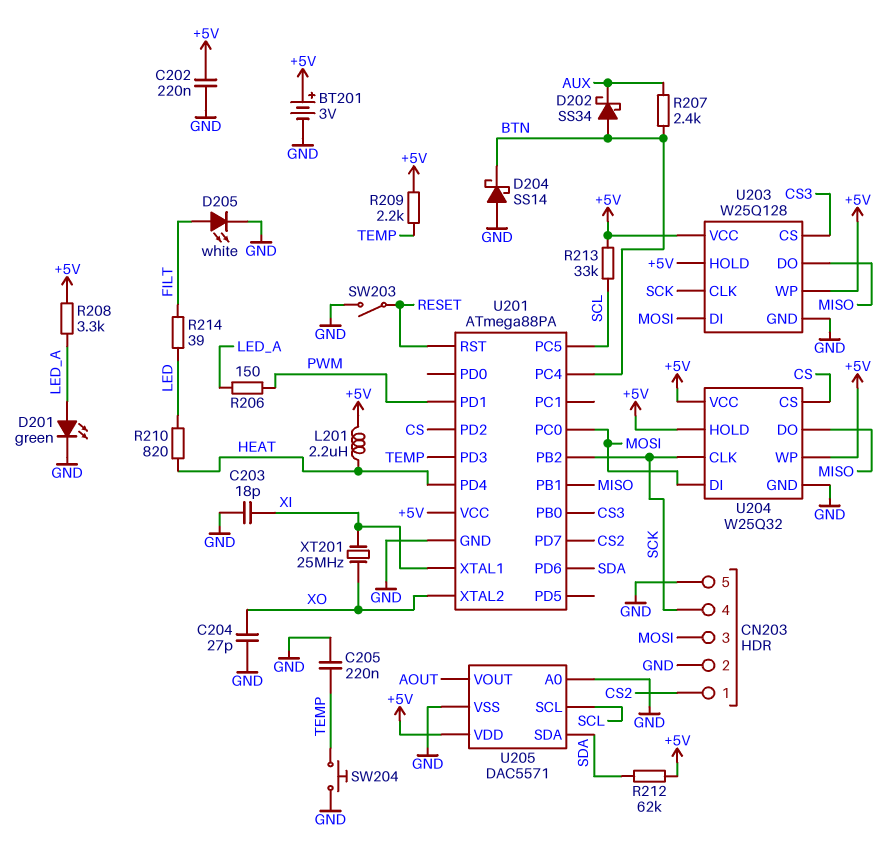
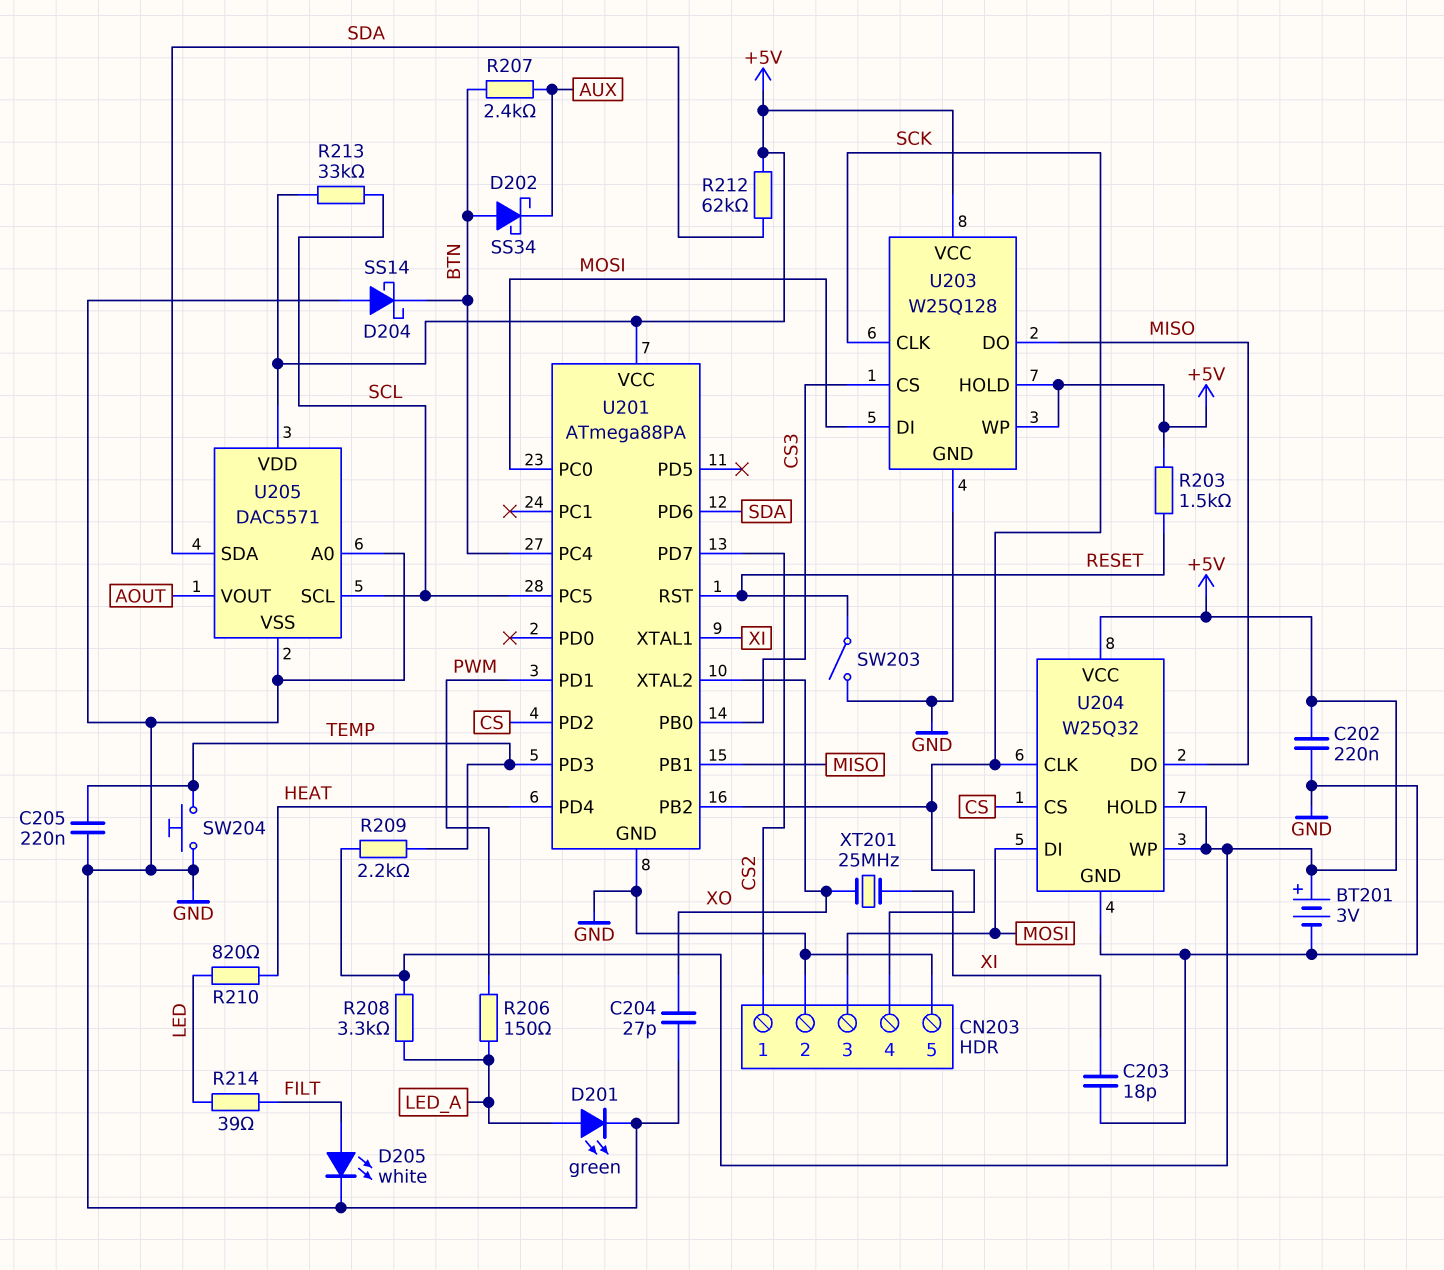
L201: 2.2uH (+5V, HEAT) -> none
R203: none -> 1.5k (+5V, RESET)

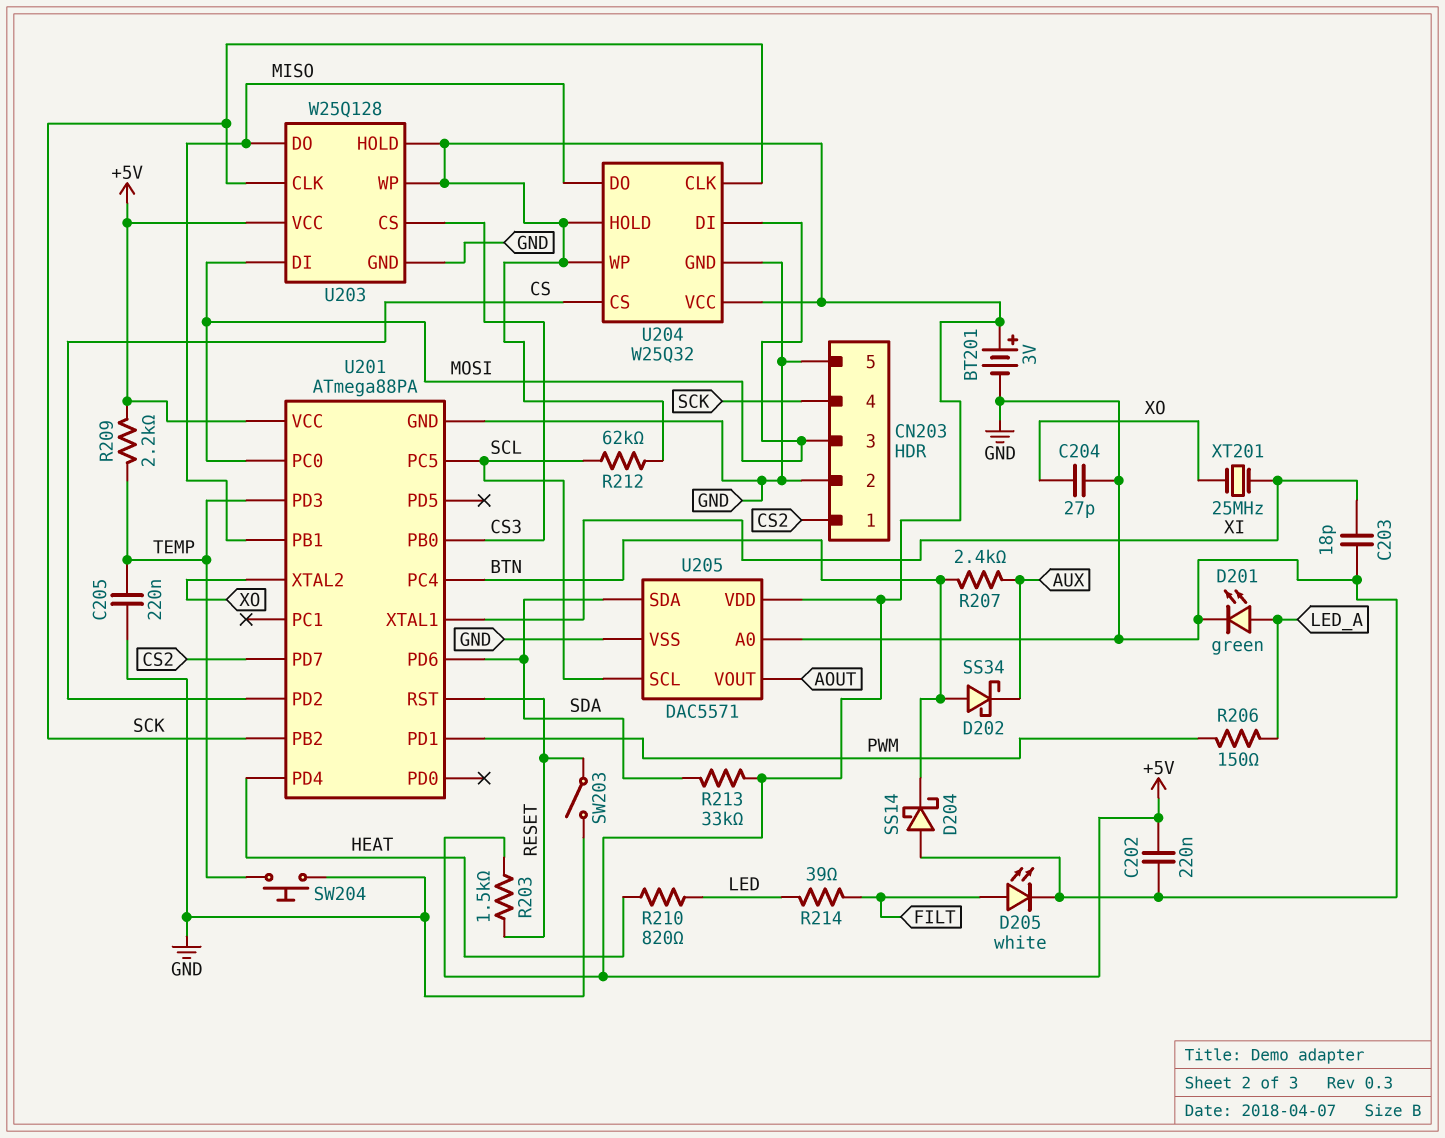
R208: 3.3k (+5V, LED_A) -> none
R212: 62k (+5V, SDA) -> 62k (+5V, SCL)
R213: 33k (+5V, SCL) -> 33k (+5V, SDA)

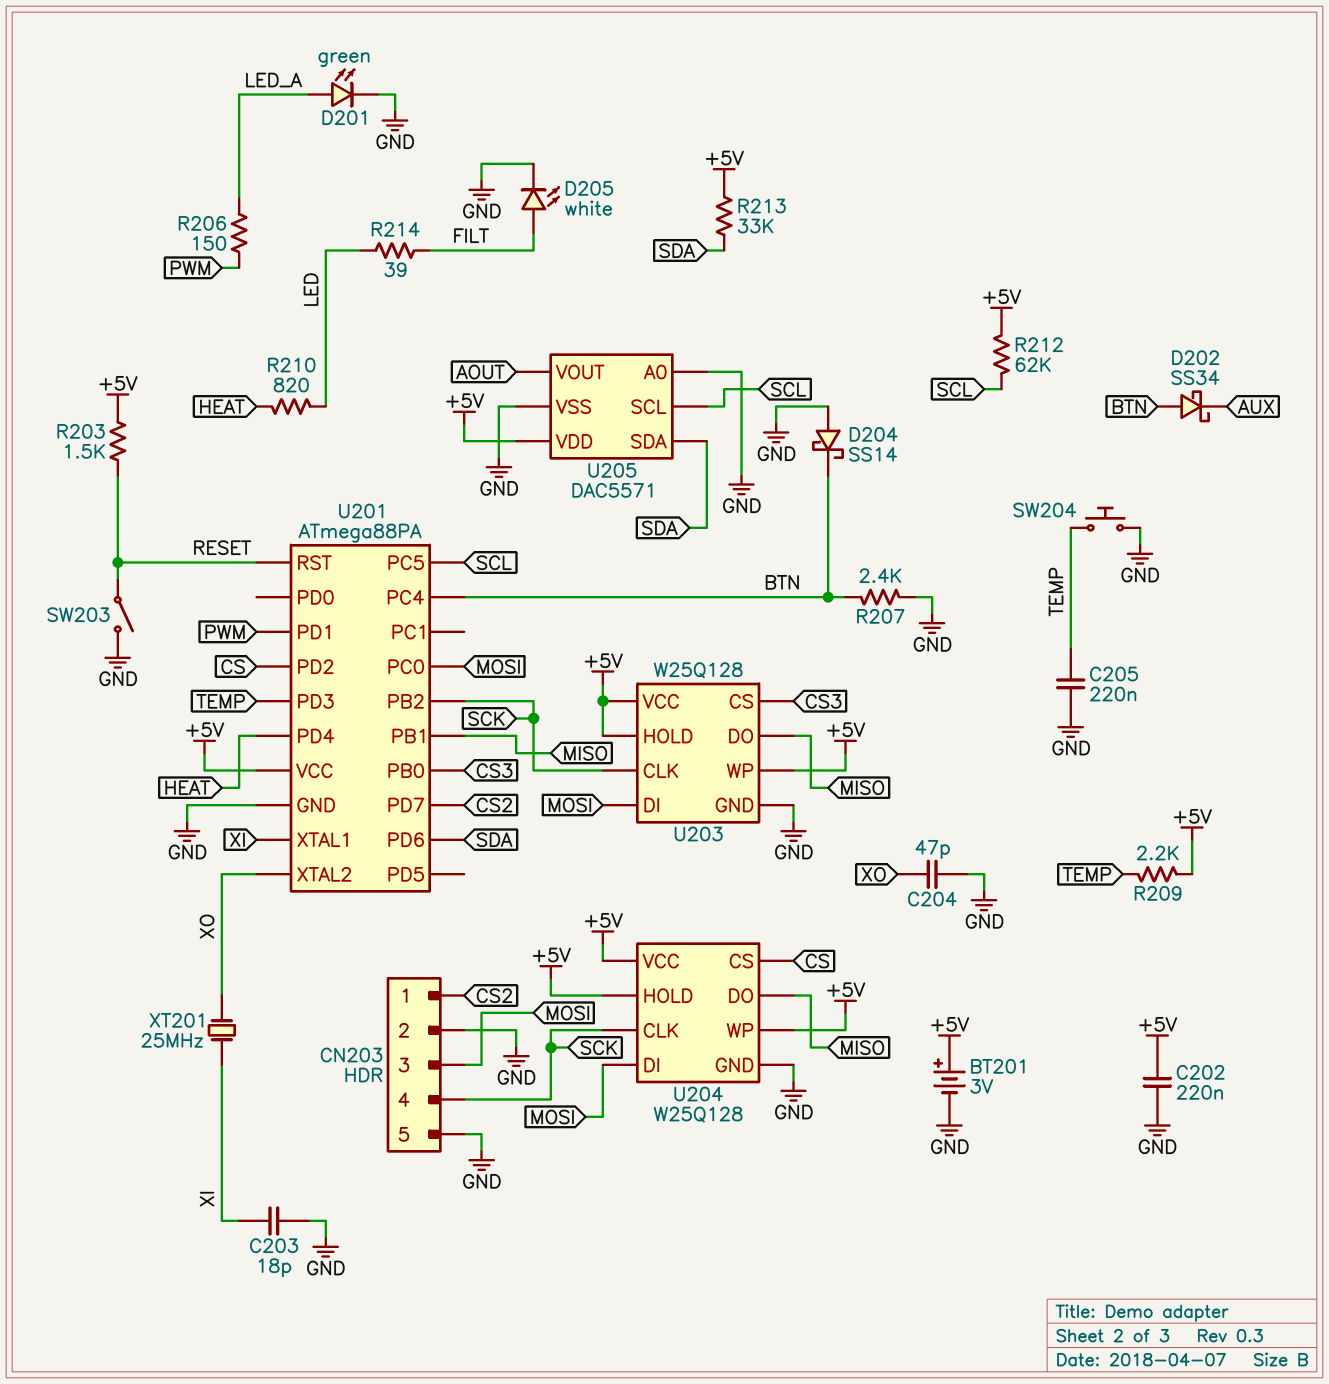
C204: 27pF (GND, XO) -> 47pF (GND, XO)
R207: 2.4k (AUX, BTN) -> 2.4k (BTN, GND)
U204: W25Q32 -> W25Q128

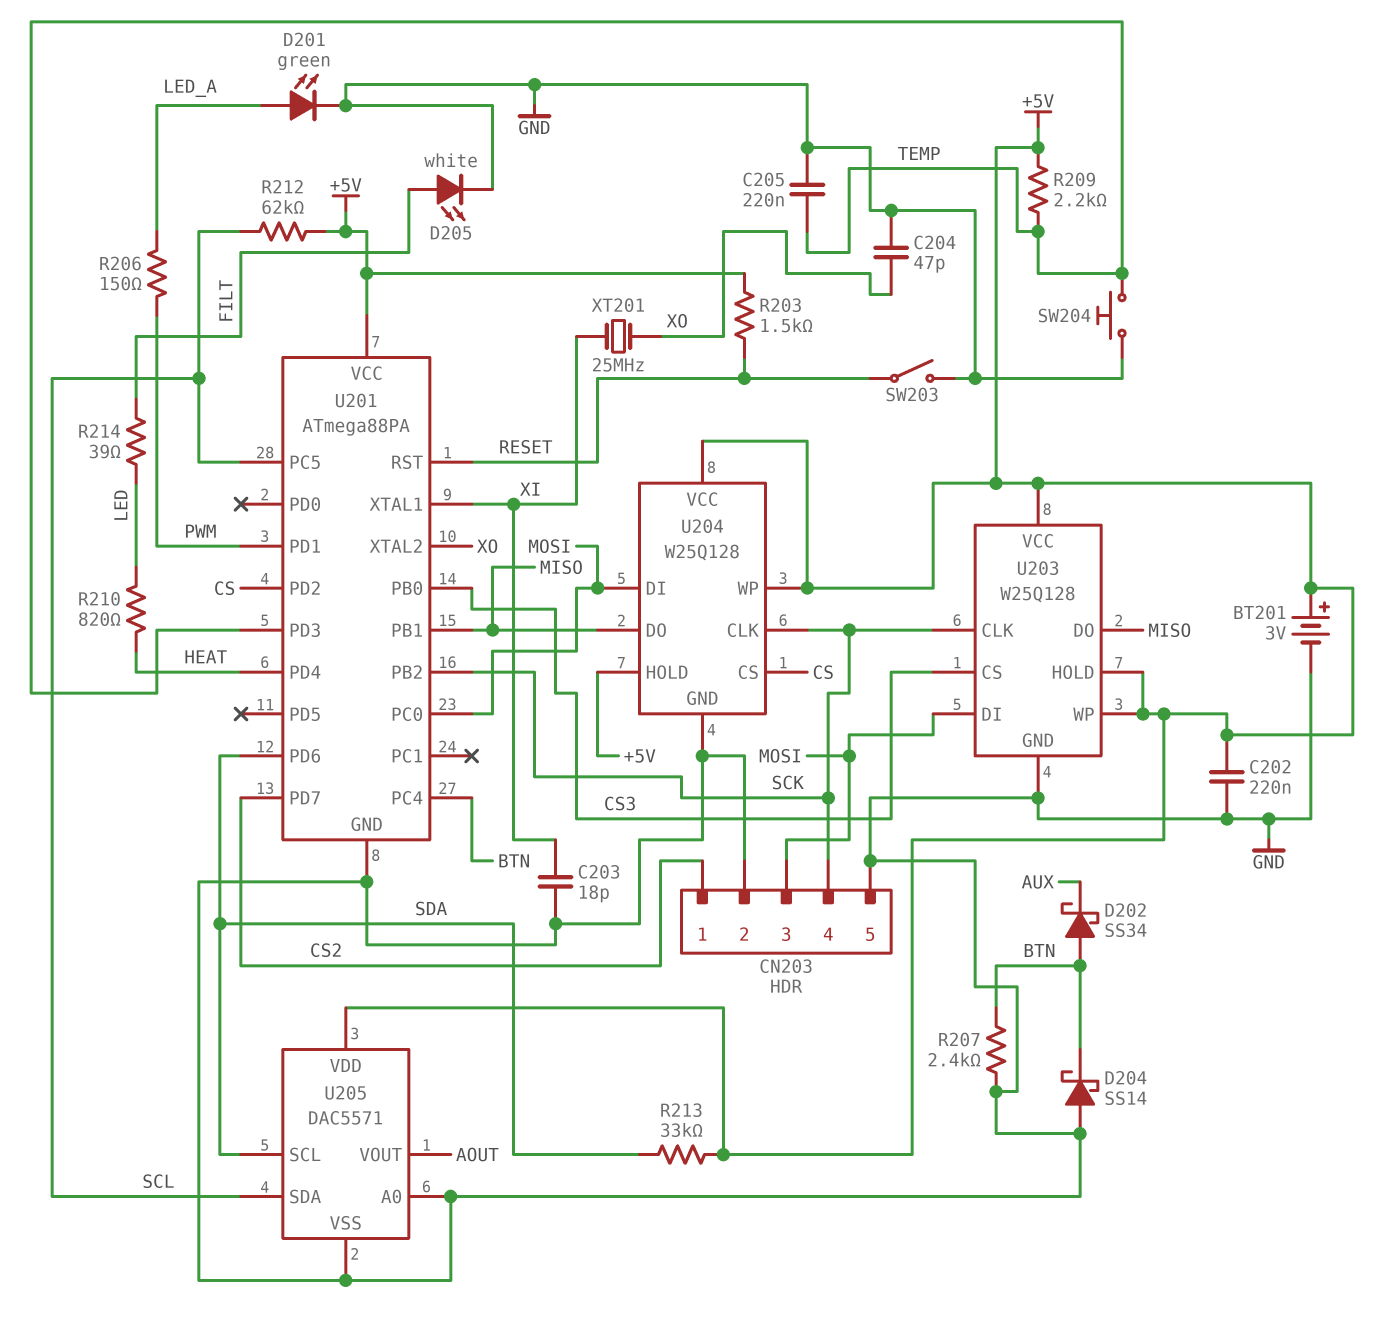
U205 pin SCL: SCL -> SDA
U205 pin SDA: SDA -> SCL

